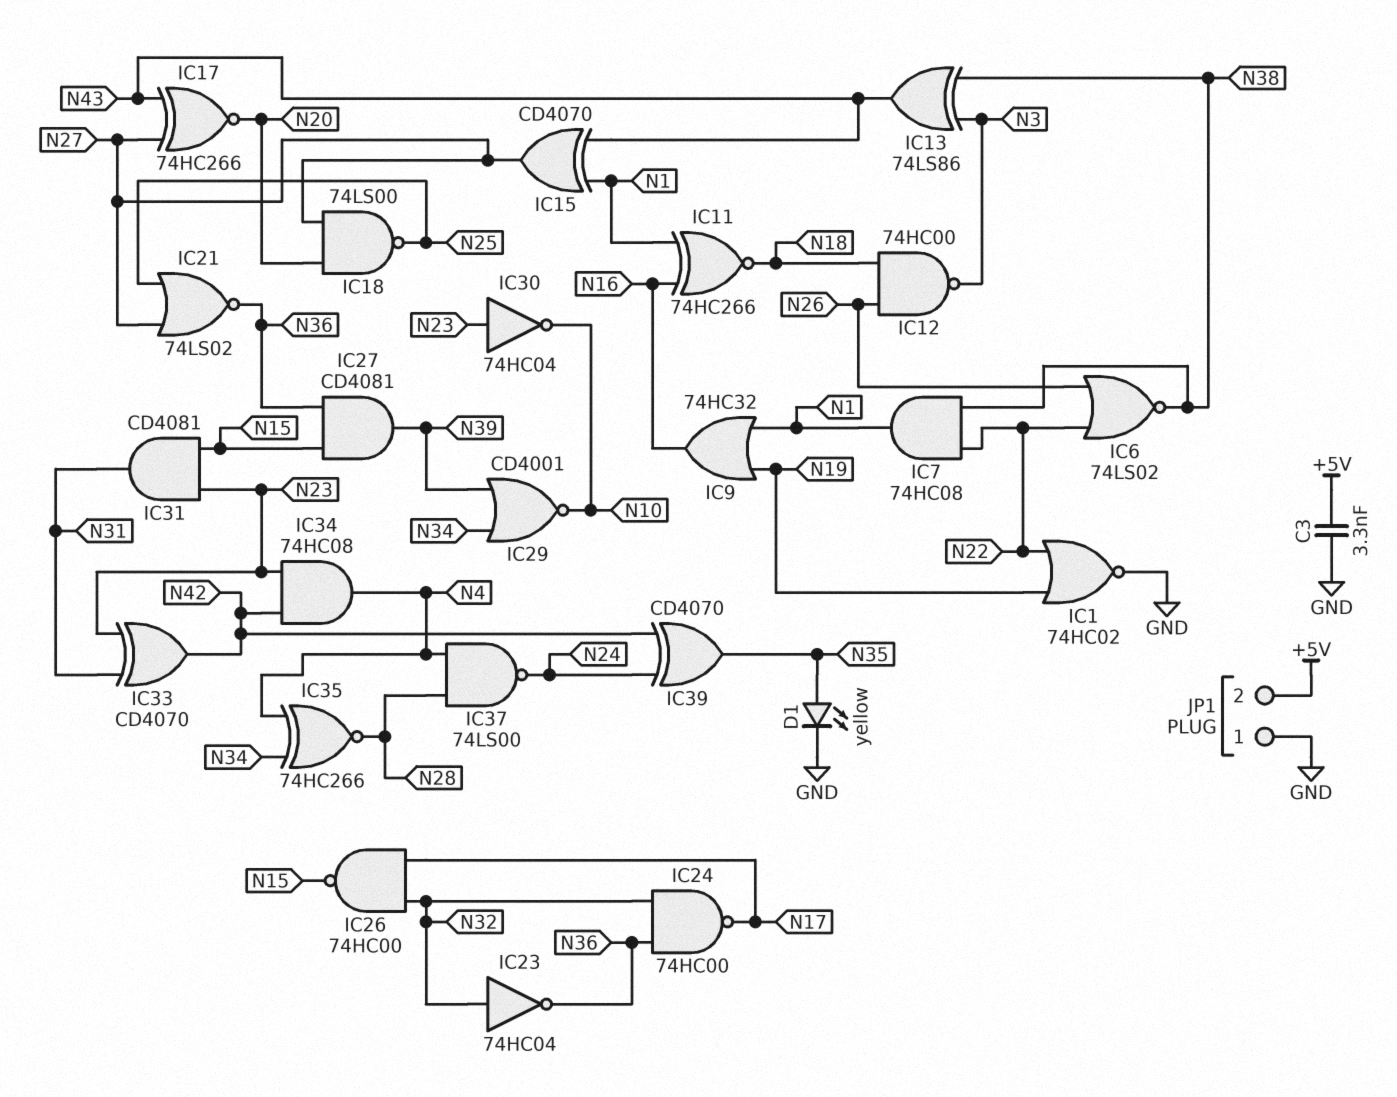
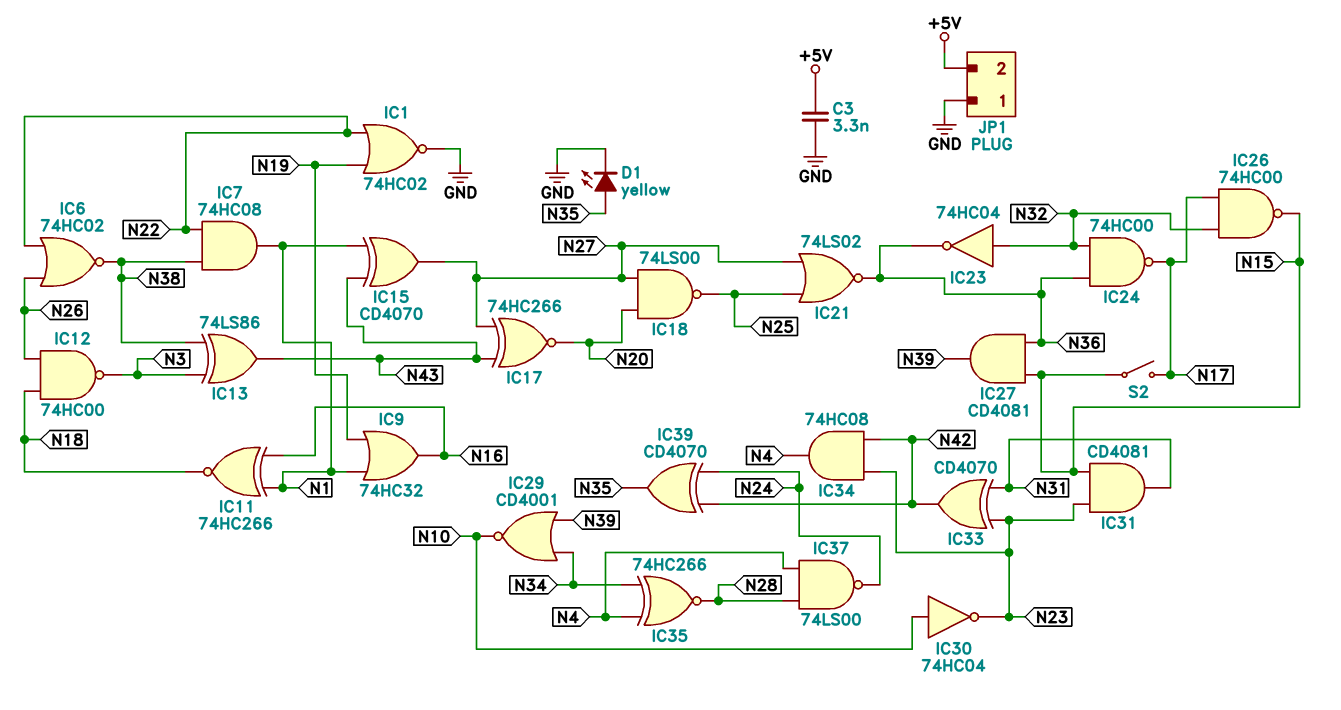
IC6: NOR 74LS02 (in N22, in N26, out N38) -> NOR 74HC02 (in N22, in N26, out N38)
IC30: NOT 74HC04 (in N23, out N10) -> NOT 74HC04 (in N10, out N23)
S2: none -> switch (N15, N17)

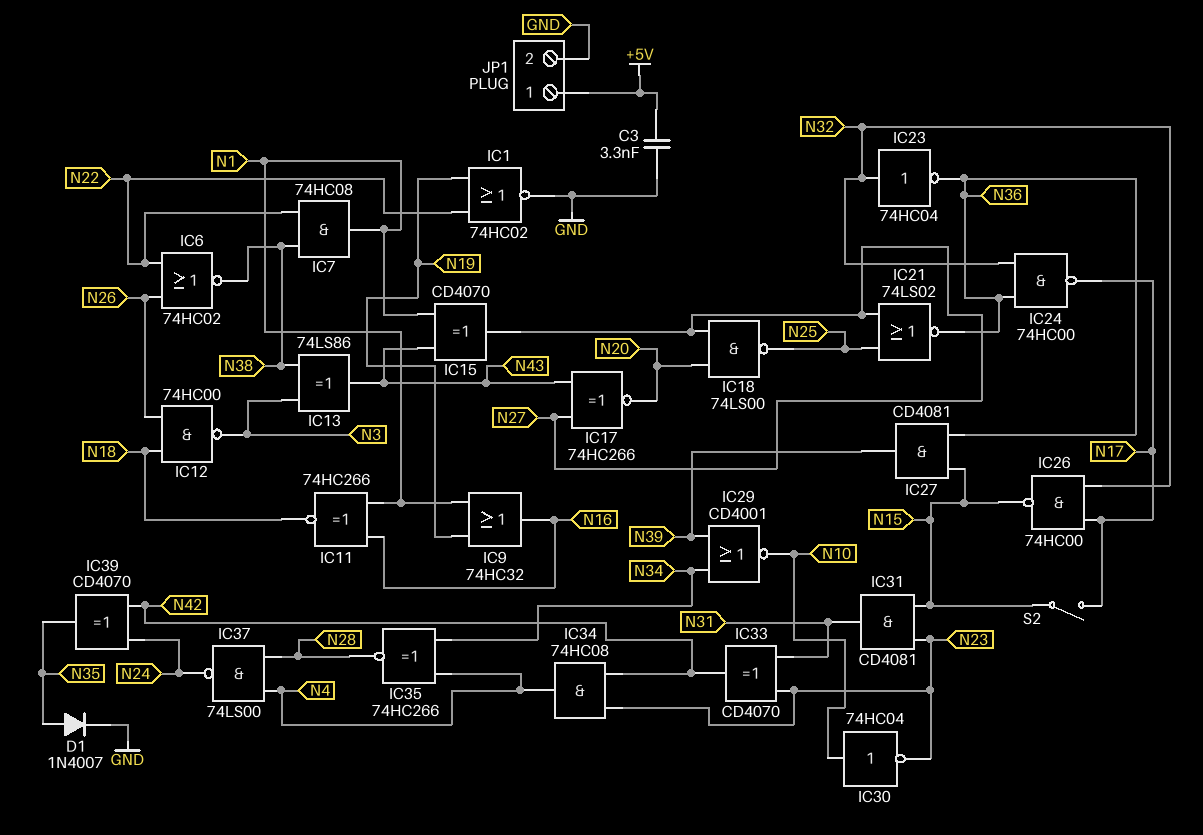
D1: LED yellow (A N35, K GND) -> diode 1N4007 (A N35, K GND)
JP1 pin 1: GND -> +5V
JP1 pin 2: +5V -> GND

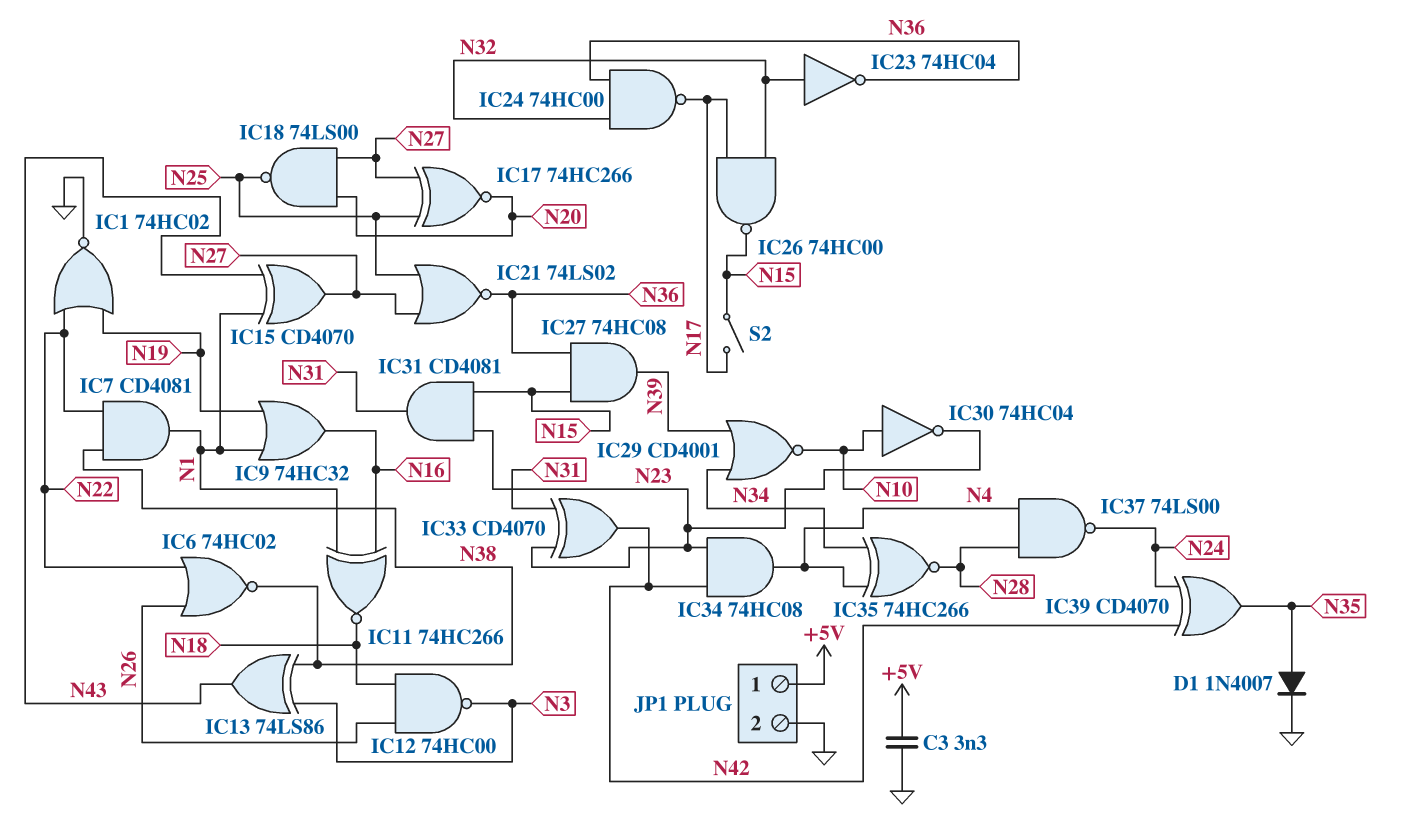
IC7: AND 74HC08 (in N22, in N38, out N1) -> AND CD4081 (in N22, in N38, out N1)
IC17: XNOR 74HC266 (in N27, in N43, out N20) -> XNOR 74HC266 (in N25, in N27, out N20)
IC27: AND CD4081 (in N15, in N36, out N39) -> AND 74HC08 (in N15, in N36, out N39)

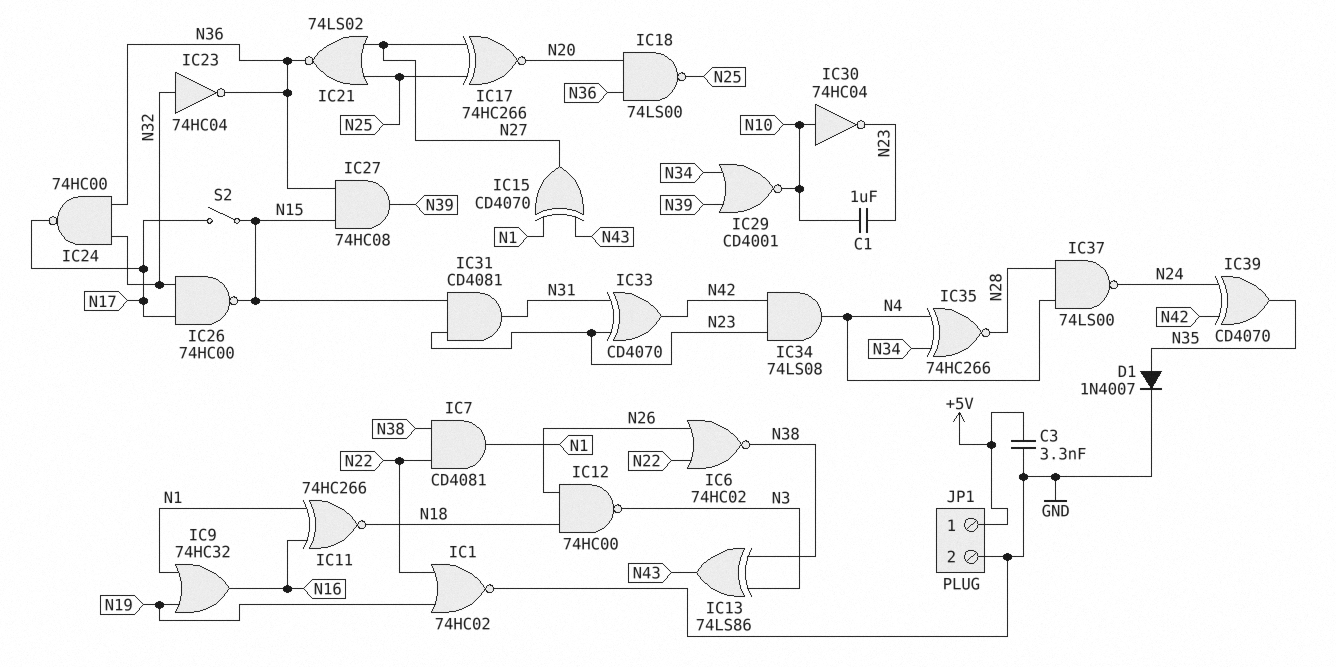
C1: none -> 1uF (N10, N23)
IC18: NAND 74LS00 (in N20, in N27, out N25) -> NAND 74LS00 (in N20, in N36, out N25)
IC34: AND 74HC08 (in N23, in N42, out N4) -> AND 74LS08 (in N23, in N42, out N4)

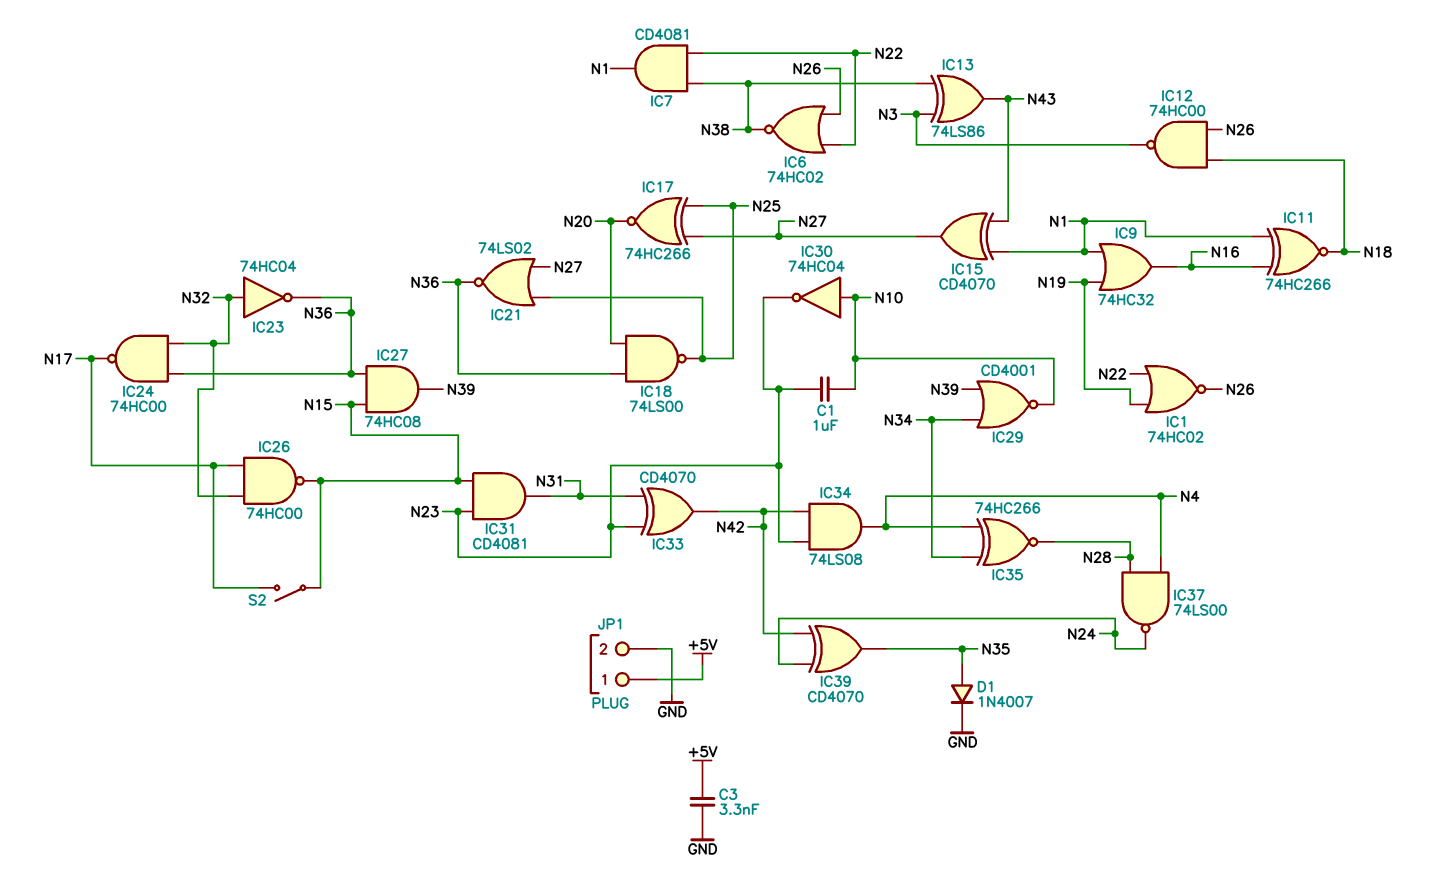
IC1: NOR 74HC02 (in N19, in N22, out GND) -> NOR 74HC02 (in N19, in N22, out N26)

